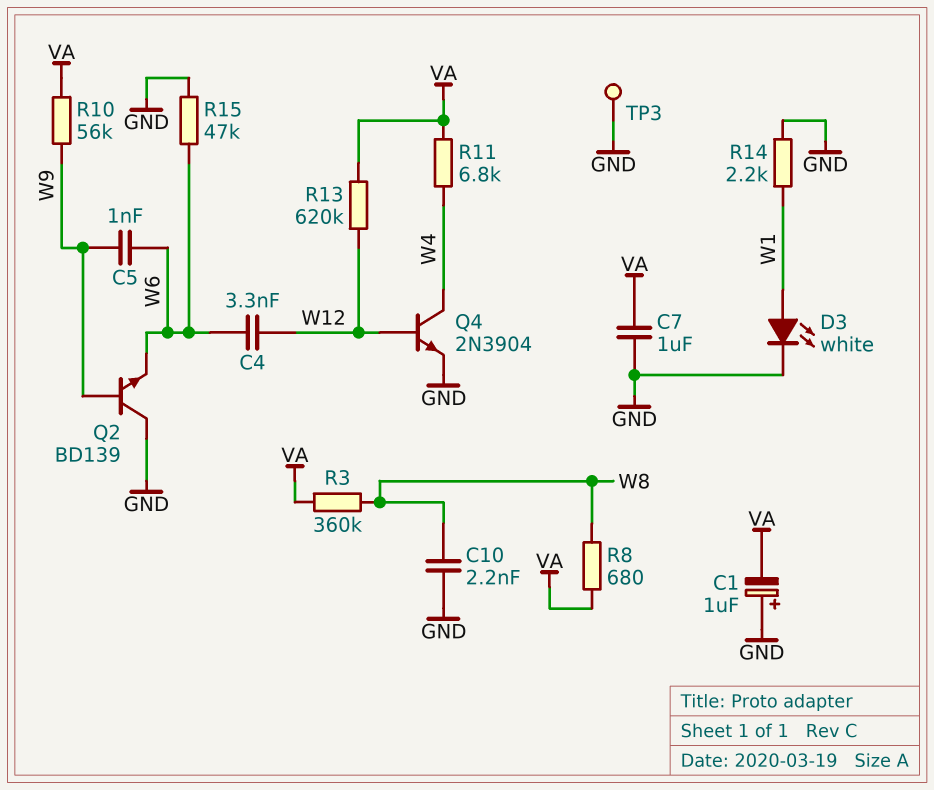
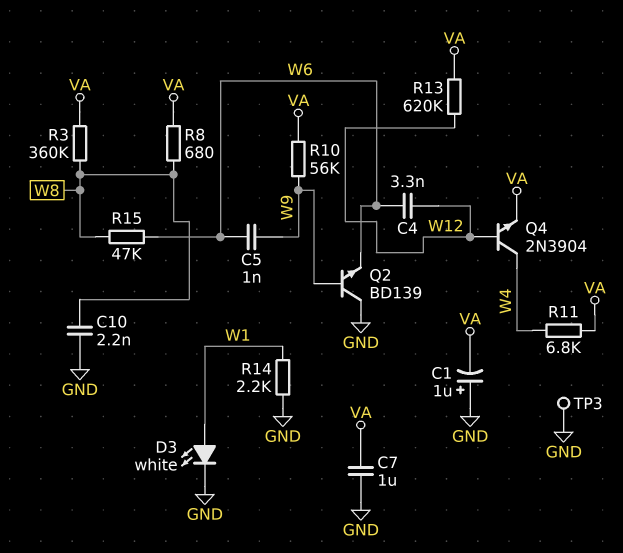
Q4: NPN 2N3904 (B W12, C W4, E GND) -> NPN 2N3904 (B W12, C W4, E VA)
R15: 47k (GND, W6) -> 47k (W6, W8)

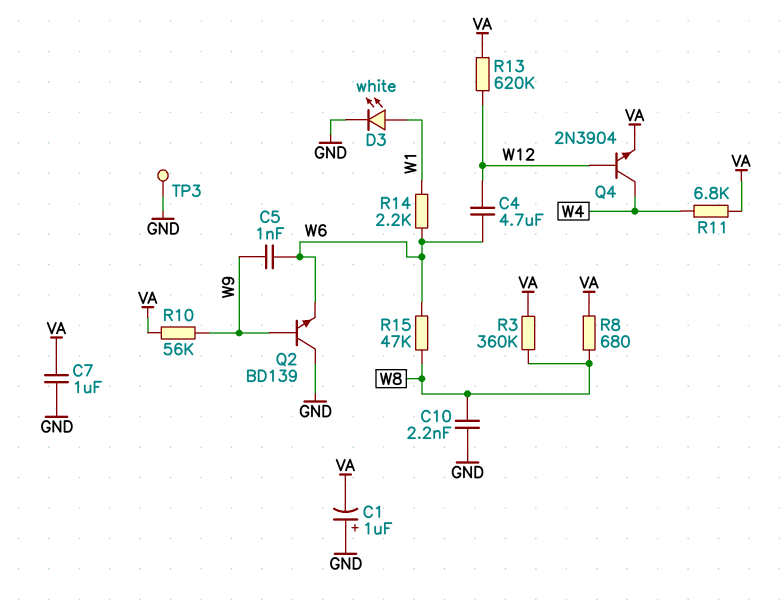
C4: 3.3nF (W6, W12) -> 4.7uF (W6, W12)
R14: 2.2k (GND, W1) -> 2.2k (W1, W6)

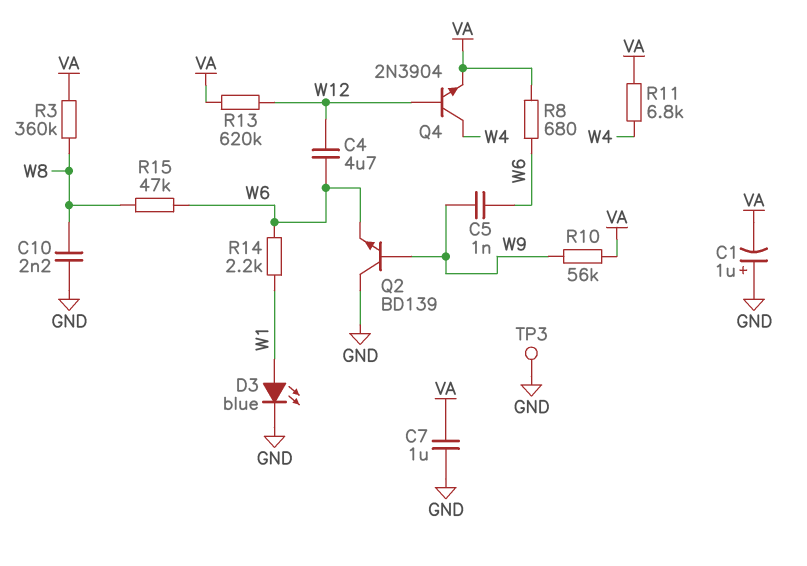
D3: LED white (A W1, K GND) -> LED blue (A W1, K GND)
R8: 680 (VA, W8) -> 680 (VA, W6)

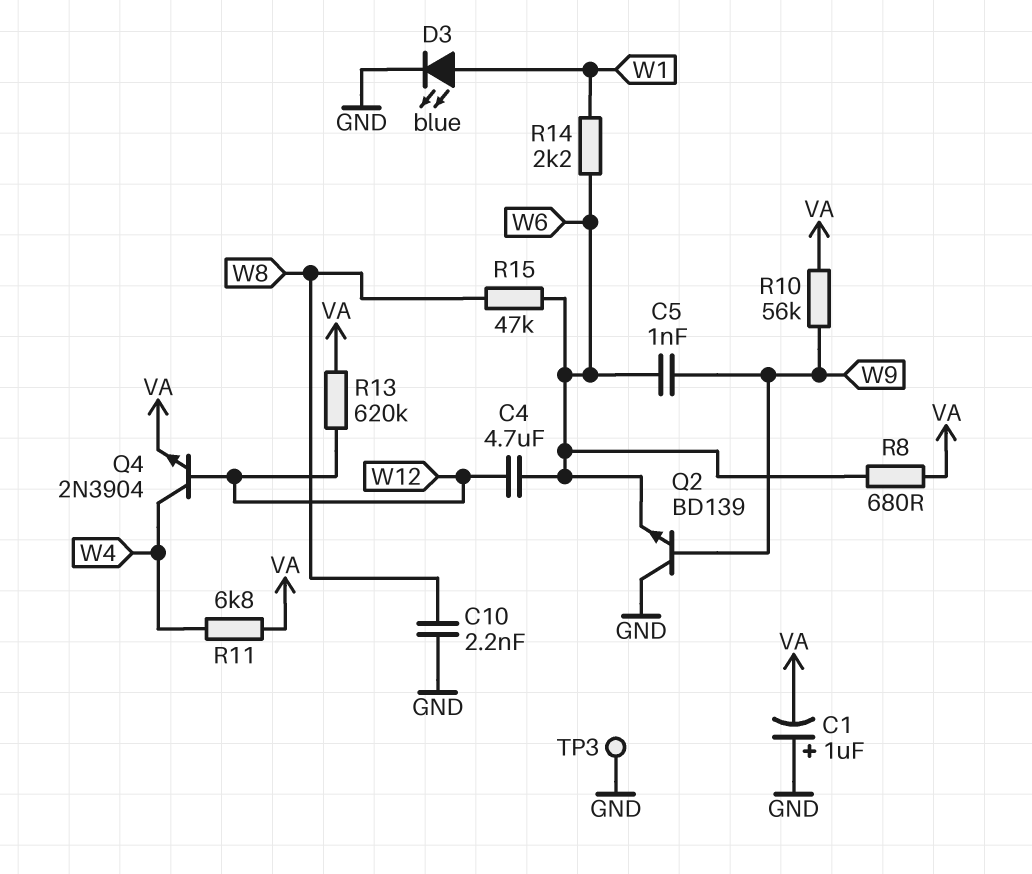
C7: 1uF (GND, VA) -> none
R3: 360k (VA, W8) -> none

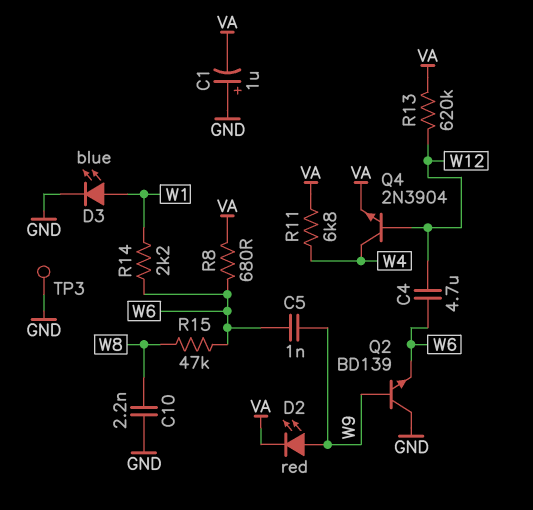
D2: none -> LED red (A W9, K VA)
R10: 56k (VA, W9) -> none

